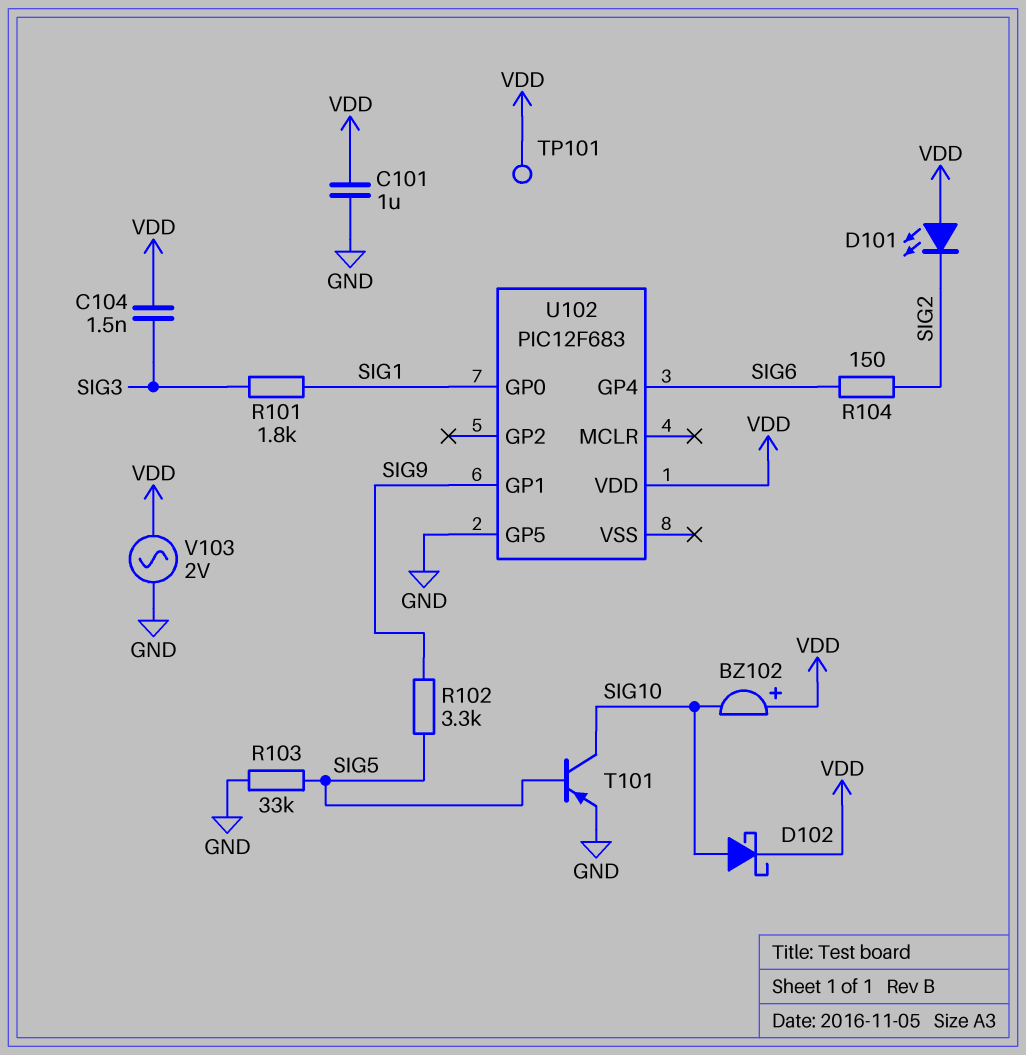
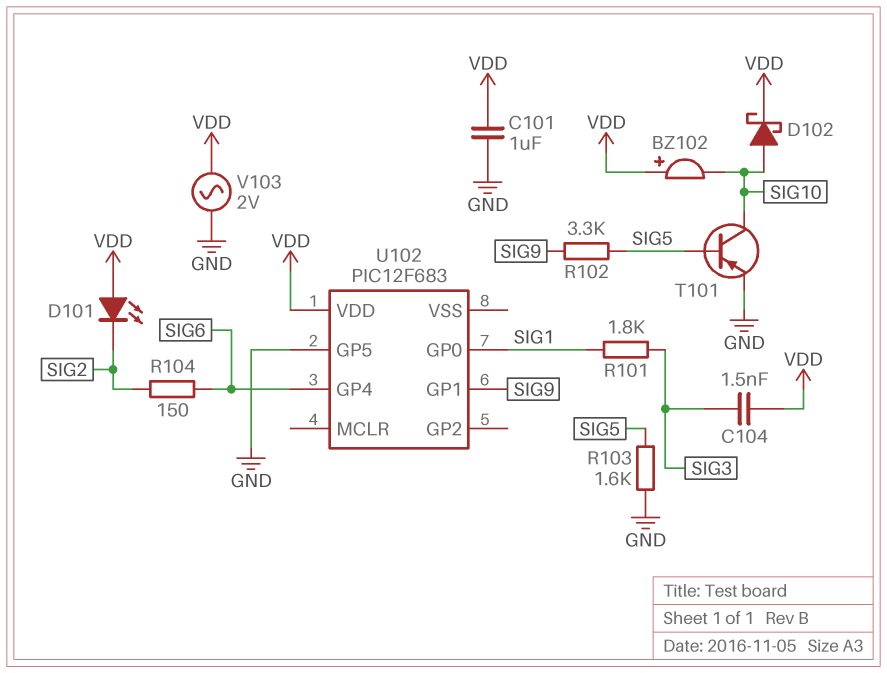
R103: 33k (GND, SIG5) -> 1.6k (GND, SIG5)
TP101: test point (VDD) -> none

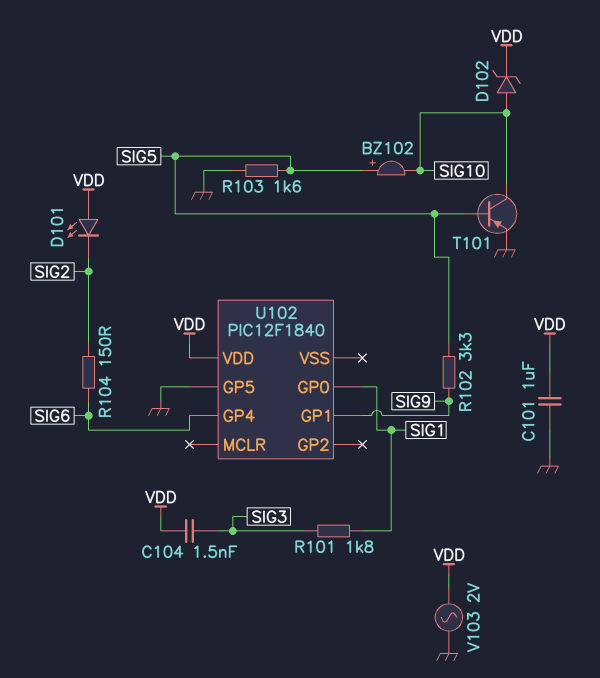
BZ102: buzzer (plus VDD, minus SIG10) -> buzzer (plus SIG5, minus SIG10)
D102: schottky (A SIG10, K VDD) -> zener (A SIG10, K VDD)
U102: PIC12F683 -> PIC12F1840

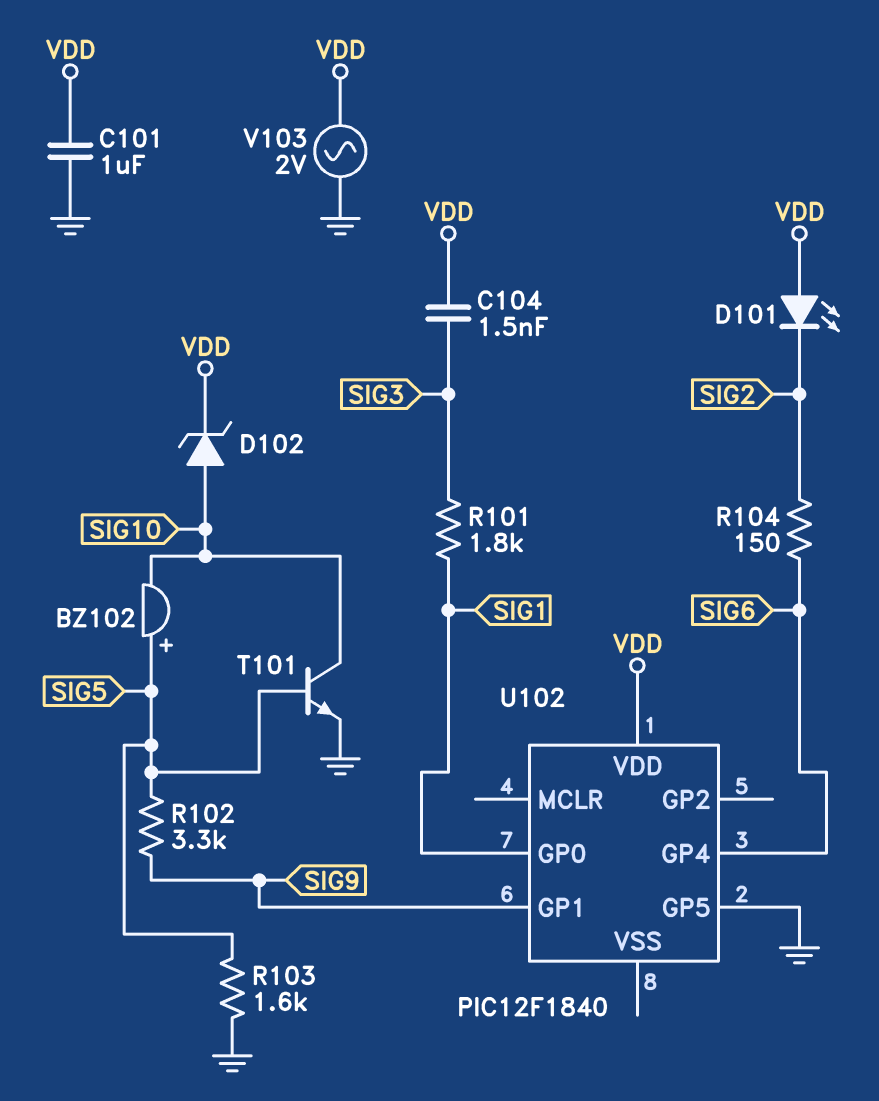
T101: PNP (B SIG5, C SIG10, E GND) -> NPN (B SIG5, C SIG10, E GND)

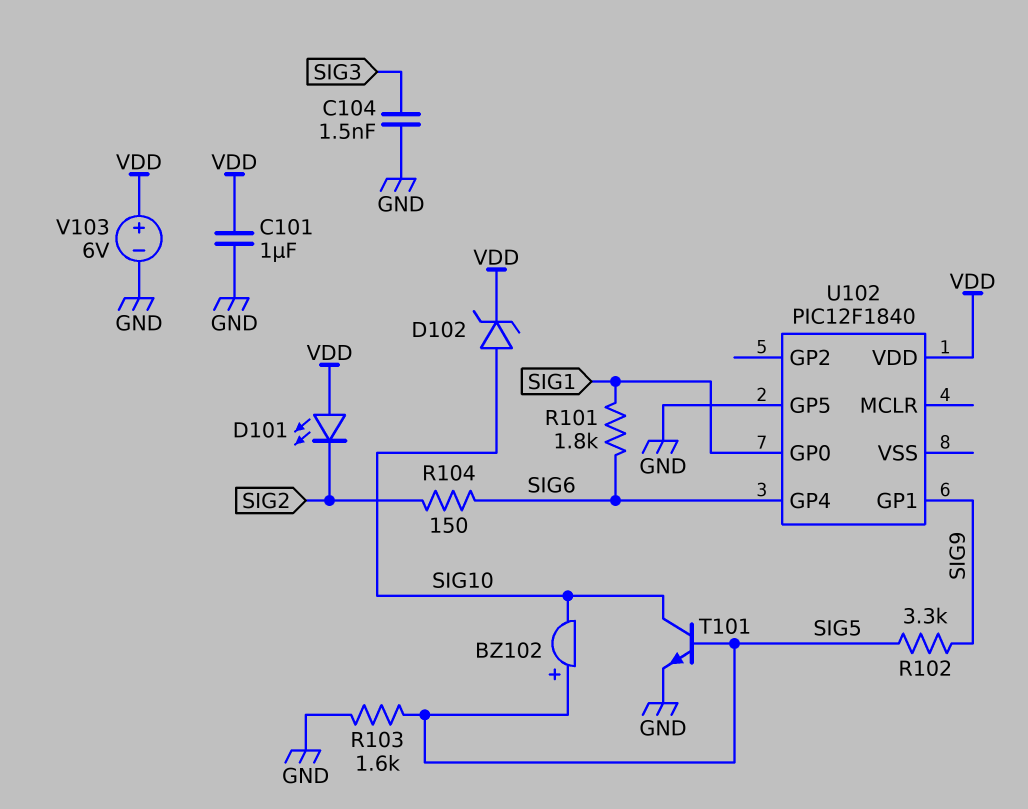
C104: 1.5nF (SIG3, VDD) -> 1.5nF (GND, SIG3)
R101: 1.8k (SIG1, SIG3) -> 1.8k (SIG1, SIG6)
V103: AC 2V (GND, VDD) -> 6V (plus VDD, minus GND)

